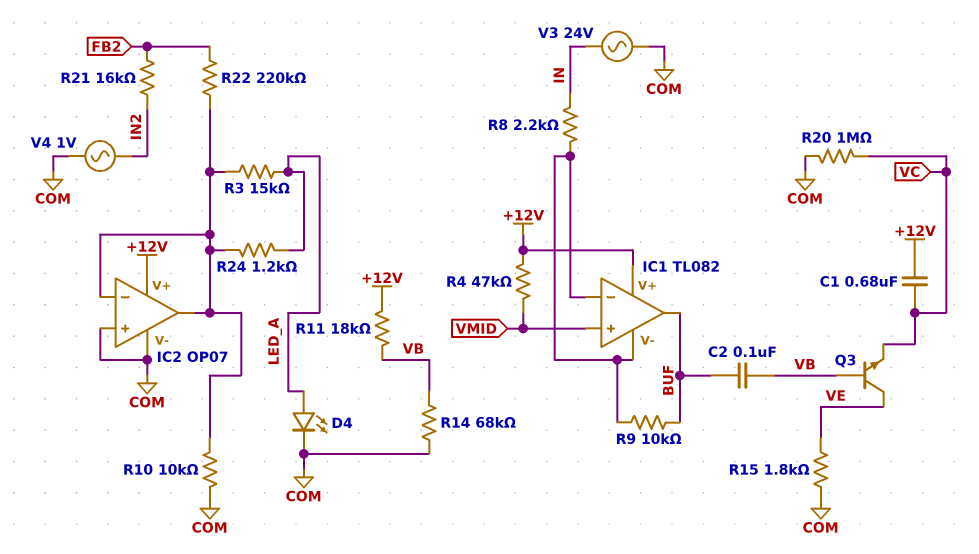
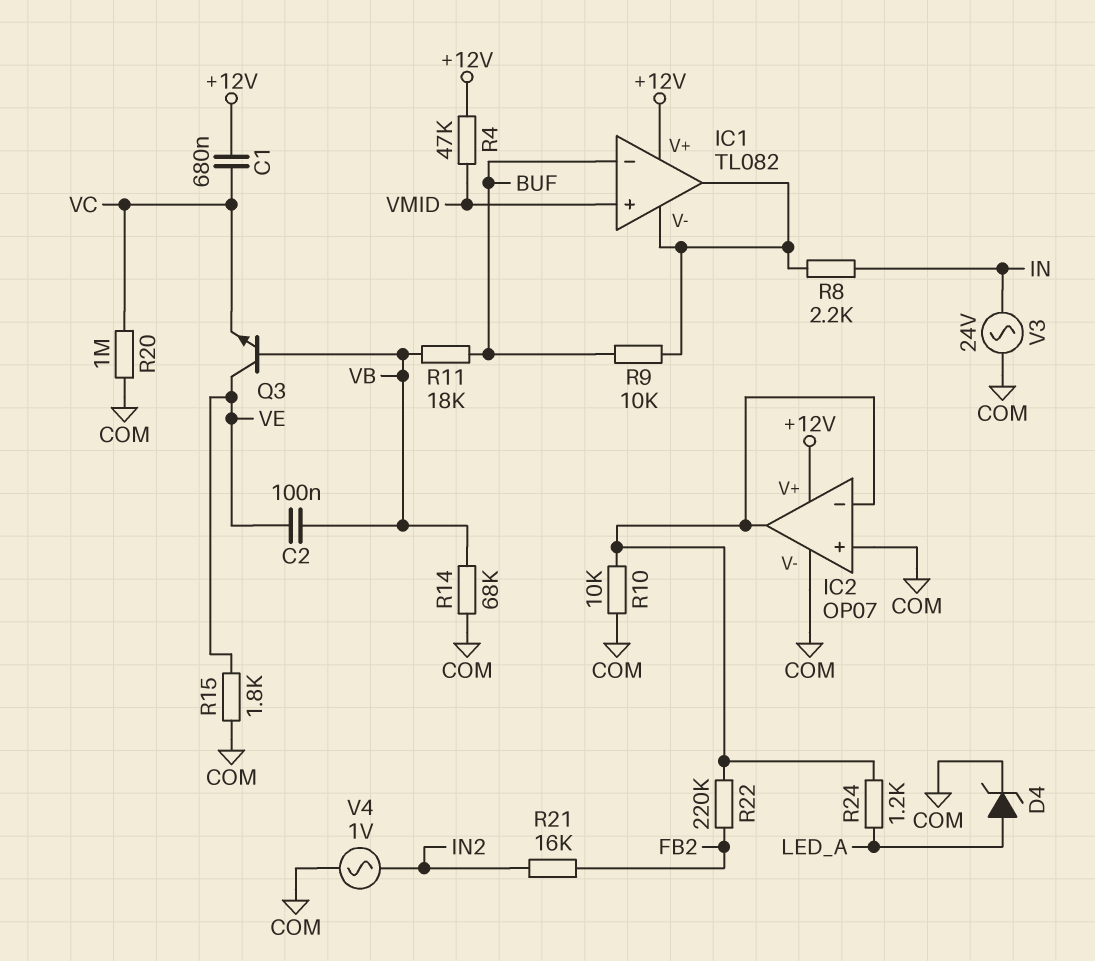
C2: 100nF (BUF, VB) -> 100nF (VB, VE)
D4: LED (A LED_A, K COM) -> zener (A LED_A, K COM)
IC1 pin in-: IC1/V- -> BUF
IC1 pin out: BUF -> IC1/V-
R3: 15k (IC2/in-, LED_A) -> none
R11: 18k (+12V, VB) -> 18k (BUF, VB)

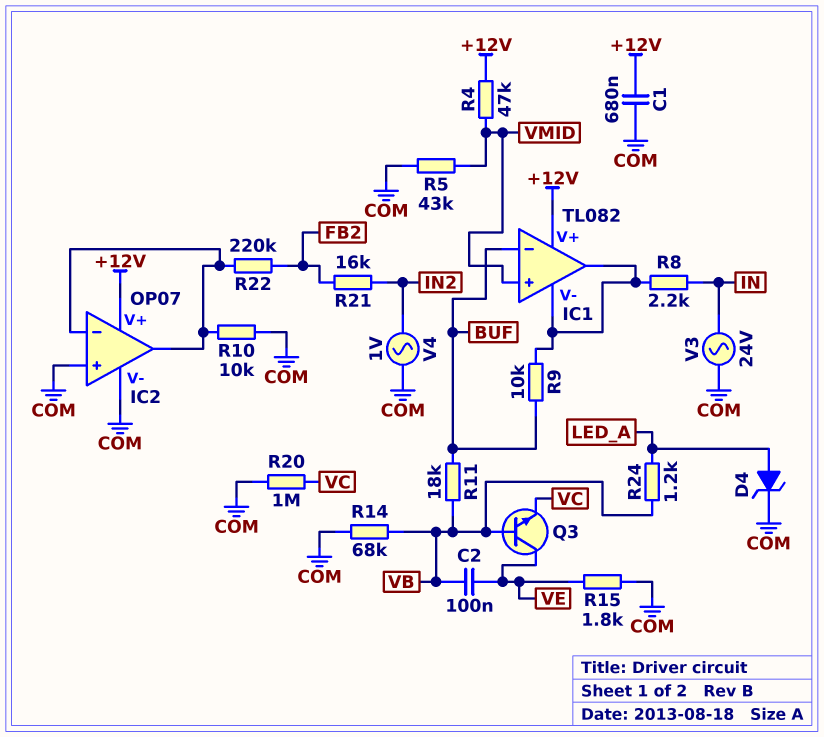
C1: 680nF (+12V, VC) -> 680nF (+12V, COM)
R5: none -> 43k (COM, VMID)
R24: 1.2k (IC2/in-, LED_A) -> 1.2k (LED_A, VB)

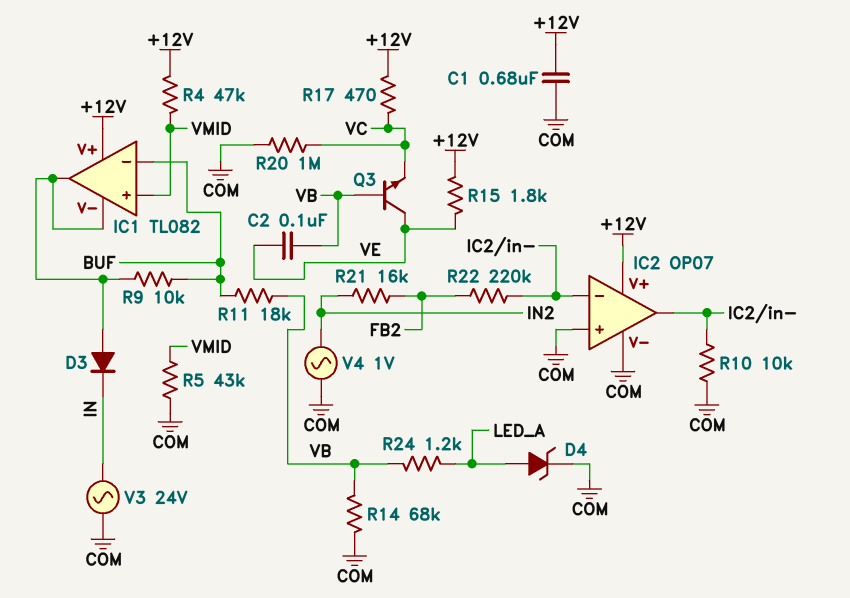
D3: none -> diode (A IC1/V-, K IN)
R8: 2.2k (IC1/V-, IN) -> none
R15: 1.8k (COM, VE) -> 1.8k (+12V, VE)
R17: none -> 470 (+12V, VC)

